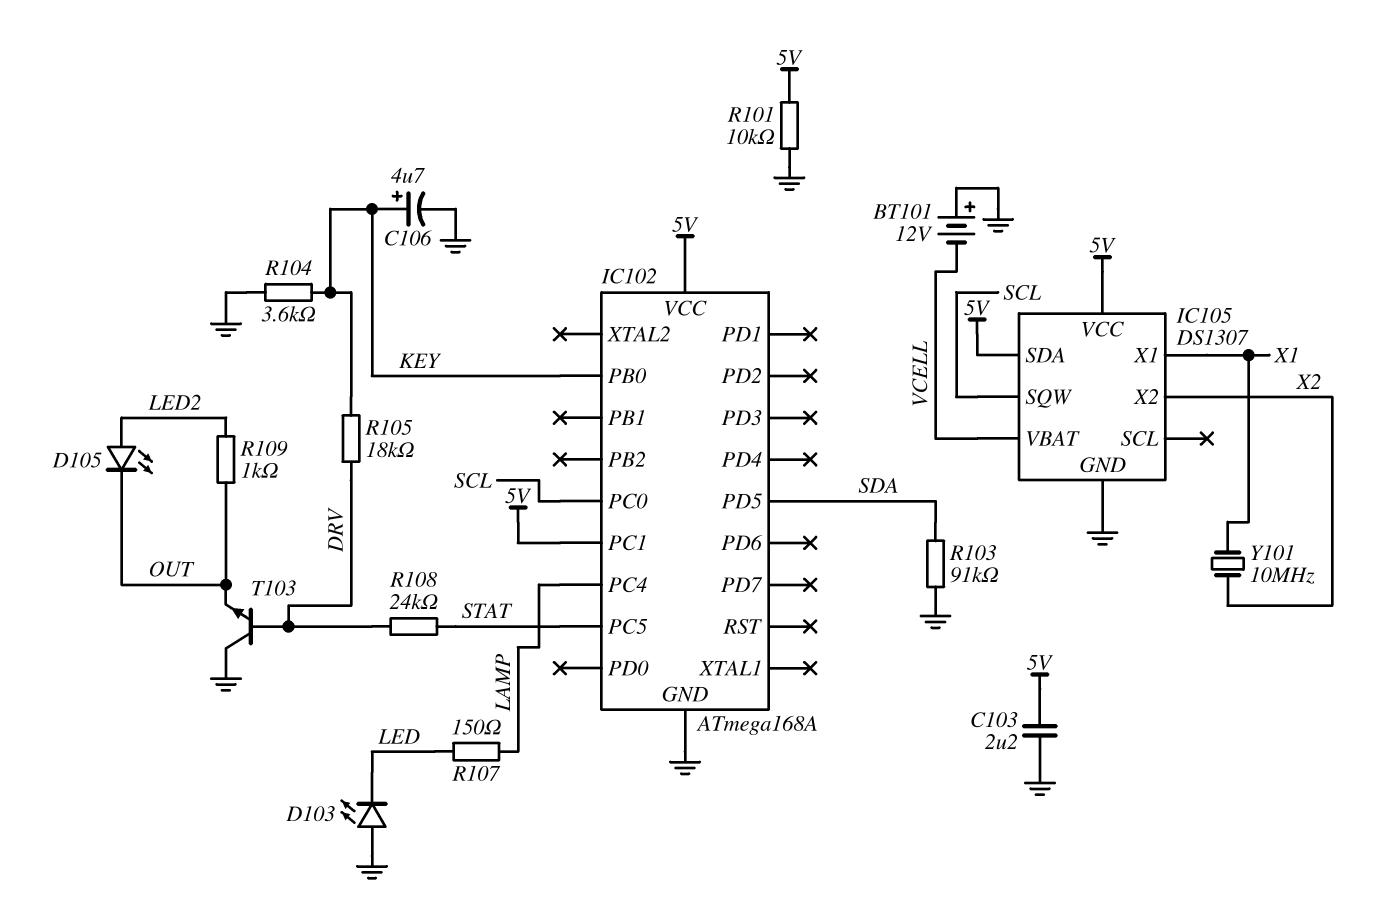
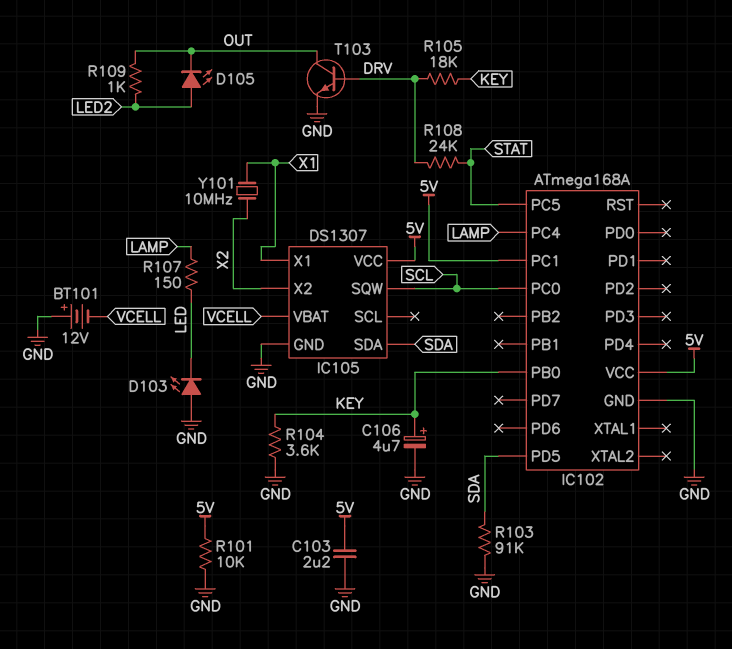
IC105 pin SDA: 5V -> SDA
T103: NPN (B DRV, C GND, E OUT) -> NPN (B DRV, C OUT, E GND)

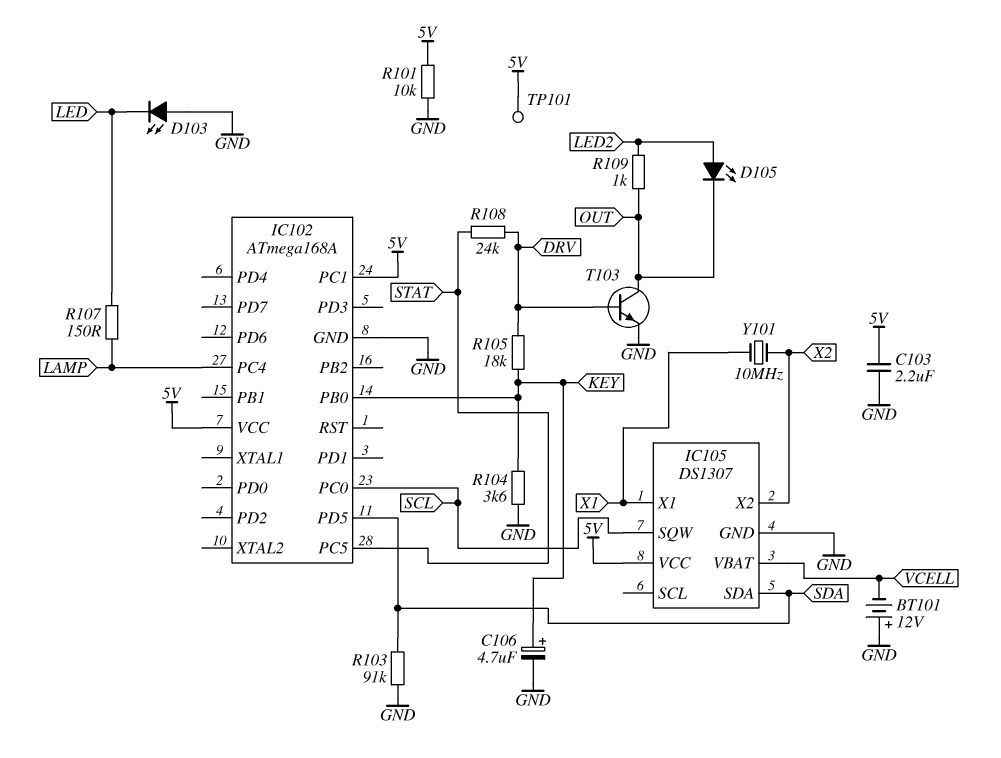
TP101: none -> test point (5V)

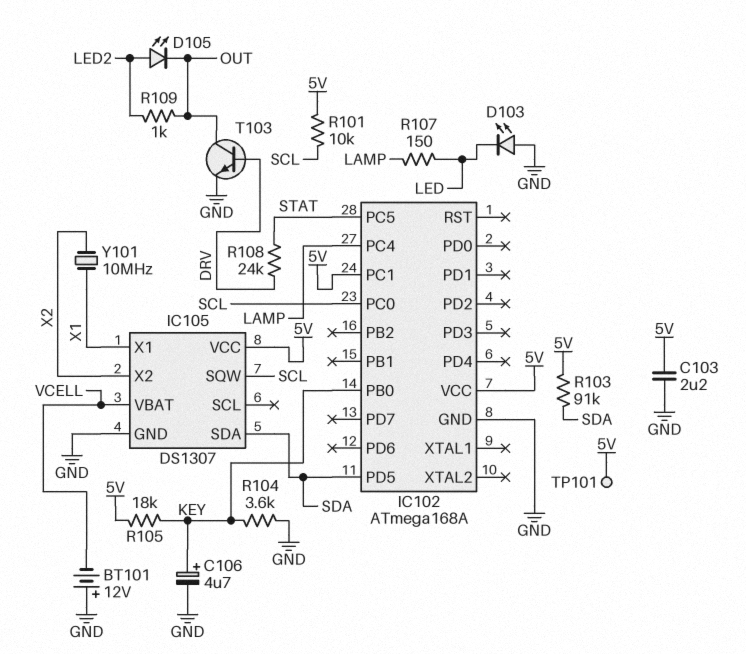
R101: 10k (5V, GND) -> 10k (5V, SCL)
R103: 91k (GND, SDA) -> 91k (5V, SDA)
R105: 18k (DRV, KEY) -> 18k (5V, KEY)

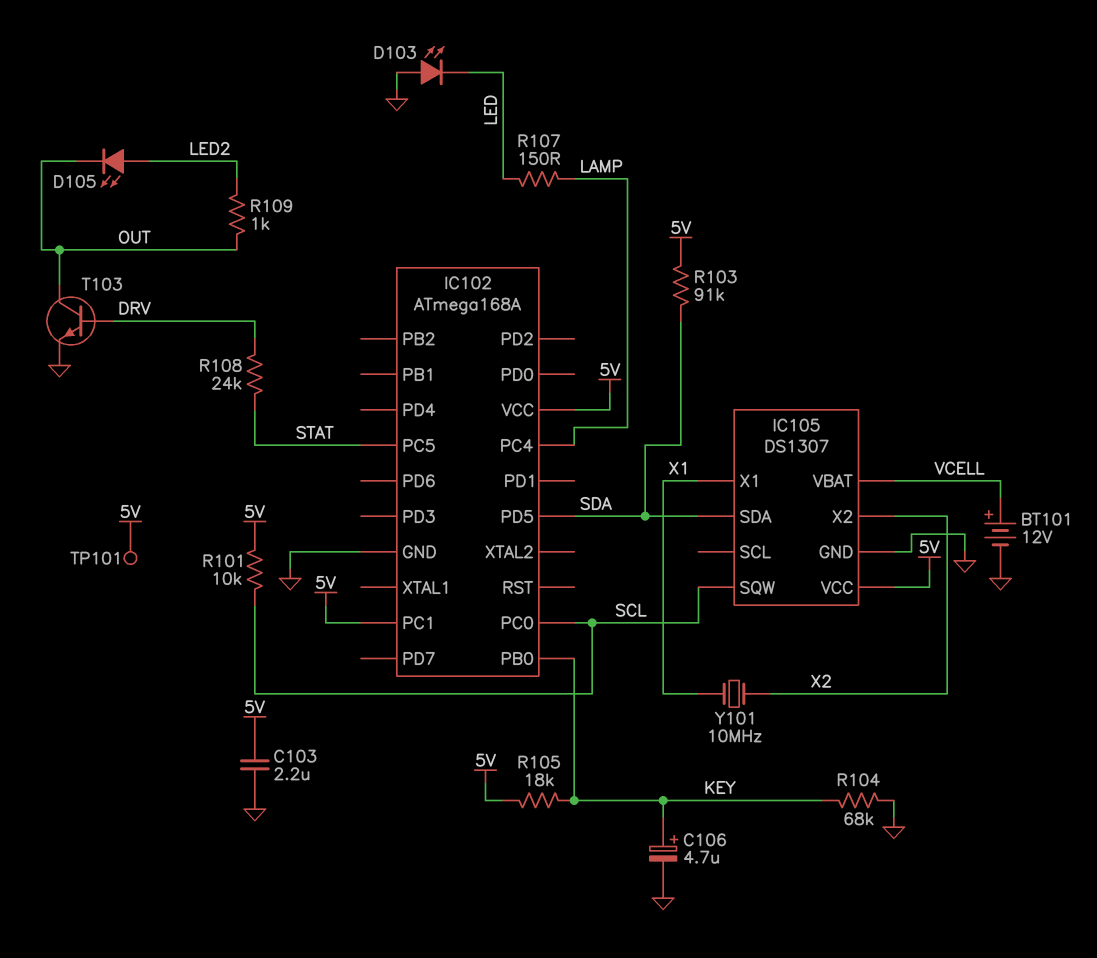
BT101: 12V (plus GND, minus VCELL) -> 12V (plus VCELL, minus GND)
R104: 3.6k (GND, KEY) -> 68k (GND, KEY)

